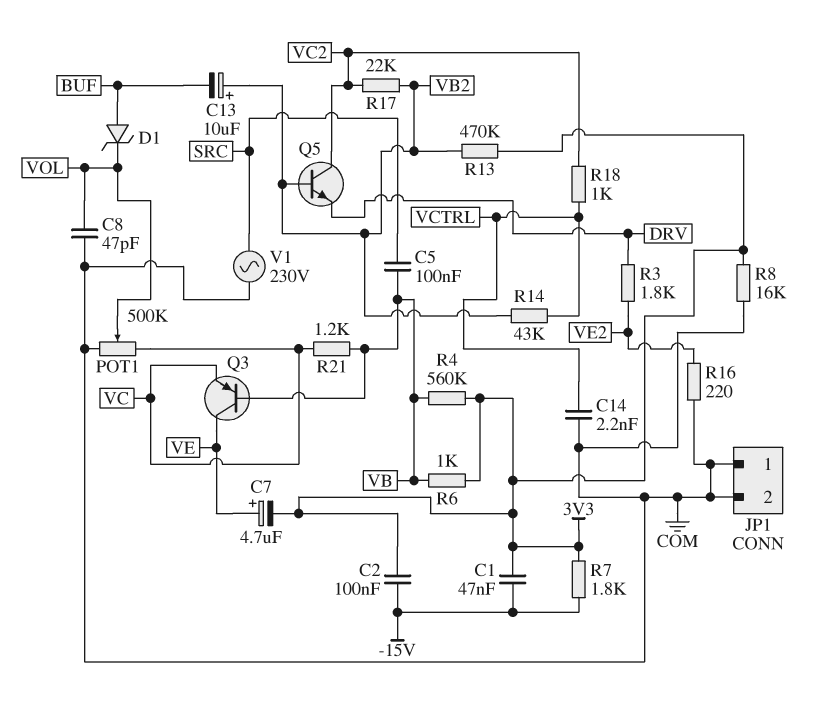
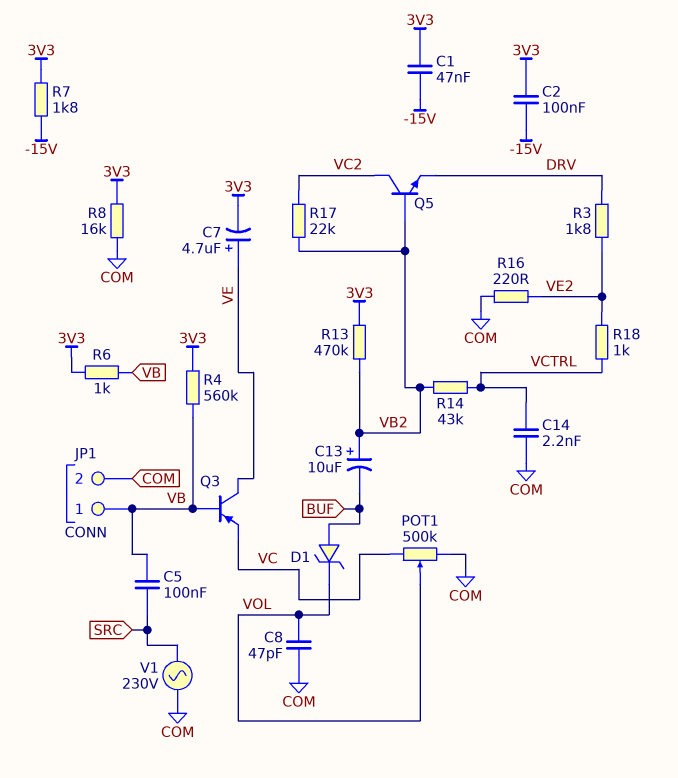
JP1 pin 1: COM -> VB
R18: 1k (VC2, VCTRL) -> 1k (VCTRL, VE2)
R21: 1.2k (VB, VC) -> none

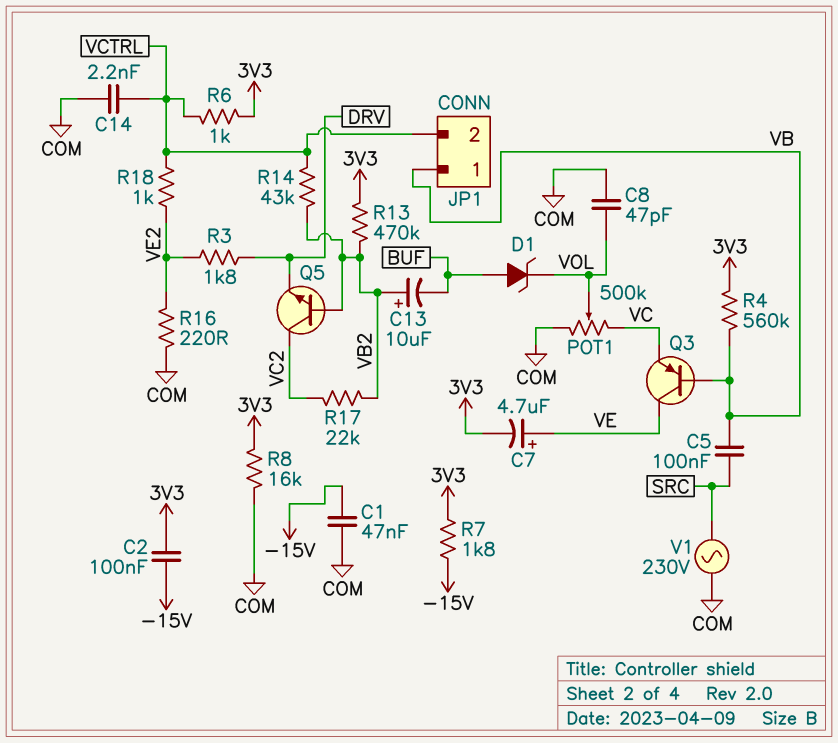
C1: 47nF (-15V, 3V3) -> 47nF (-15V, COM)
JP1 pin 2: COM -> VCTRL
R6: 1k (3V3, VB) -> 1k (3V3, VCTRL)

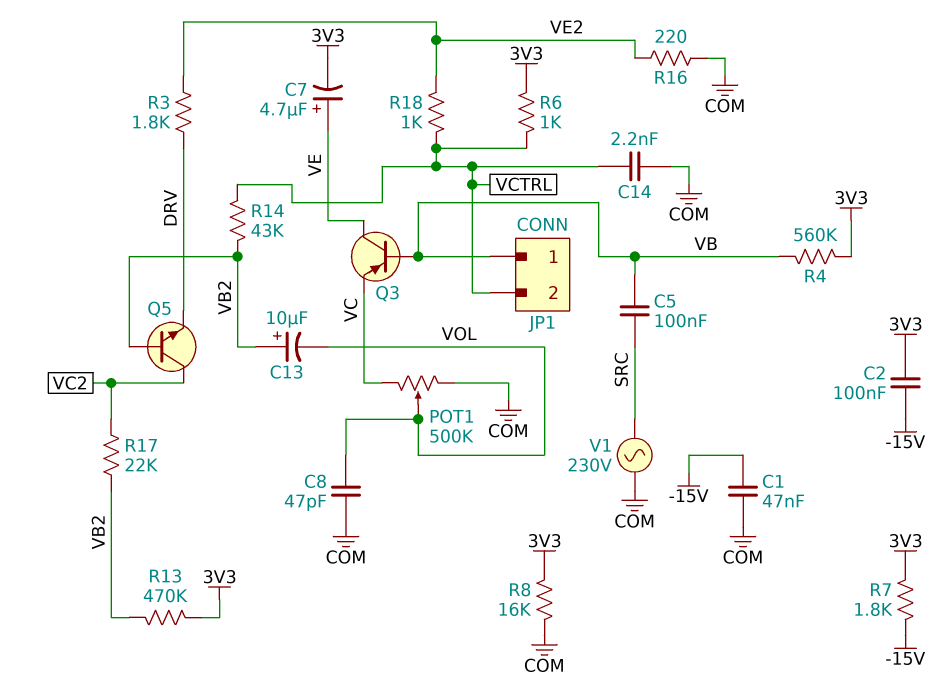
C13: 10uF (plus VB2, minus BUF) -> 10uF (plus VB2, minus VOL)
D1: zener (A BUF, K VOL) -> none

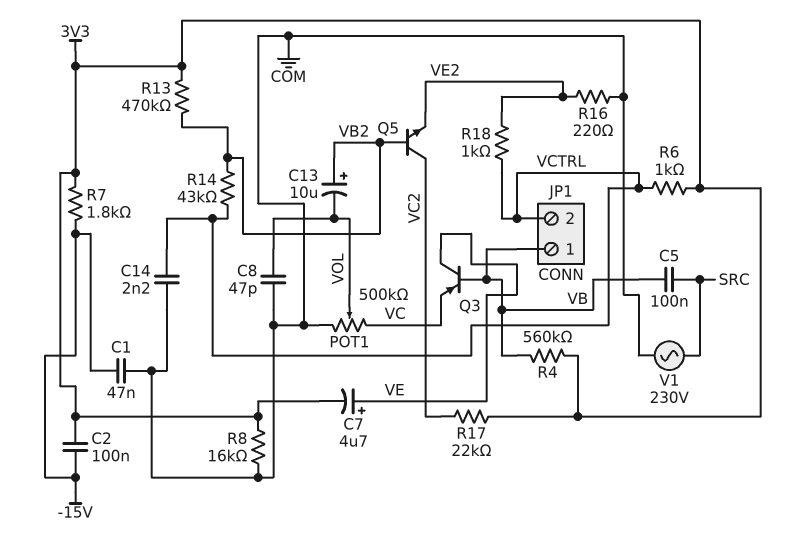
Q5: NPN (B VB2, C VC2, E DRV) -> NPN (B VB2, C VC2, E VE2)
R3: 1.8k (DRV, VE2) -> none
R17: 22k (VB2, VC2) -> 22k (3V3, VC2)

